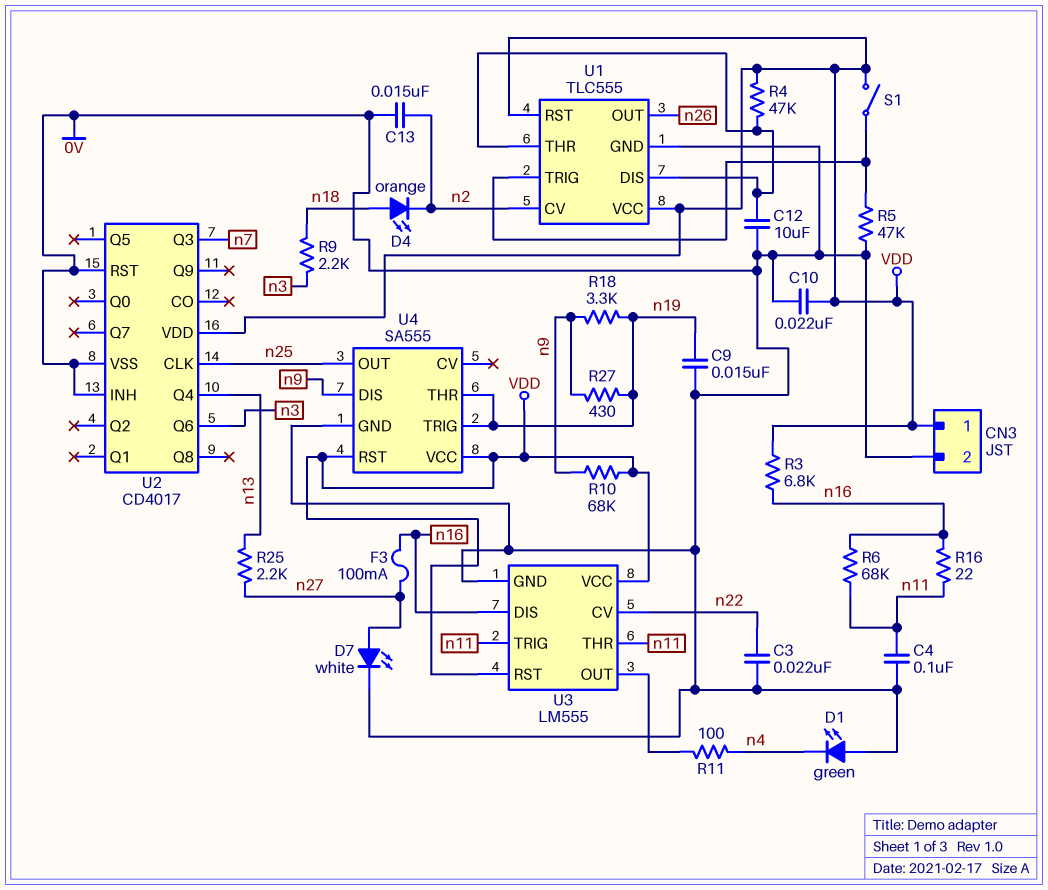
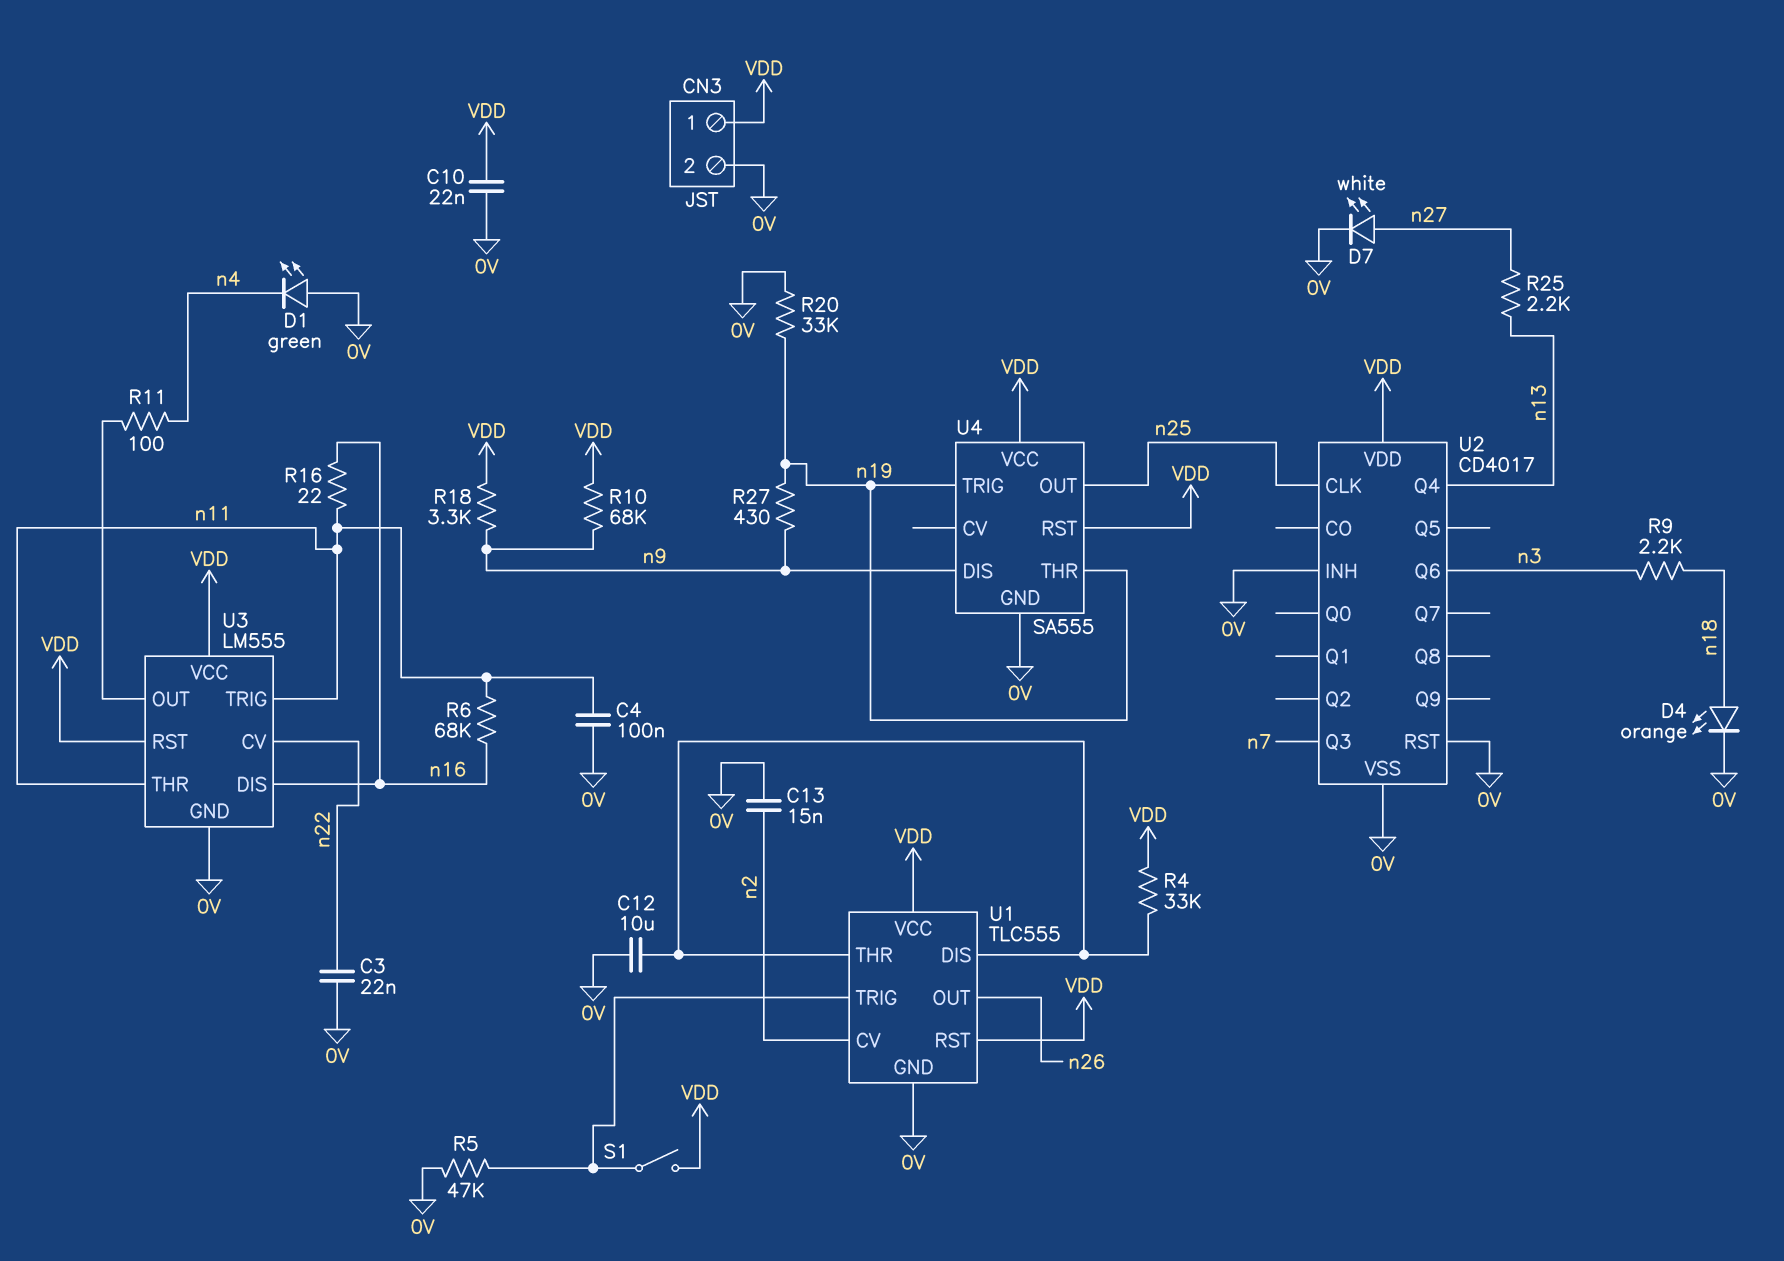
C9: 15nF (0V, n19) -> none
D4: LED orange (A n18, K n2) -> LED orange (A n18, K 0V)
F3: 100mA (n16, n27) -> none
R3: 6.8k (VDD, n16) -> none
R4: 47k (U1/DIS, VDD) -> 33k (U1/DIS, VDD)
R18: 3.3k (n9, n19) -> 3.3k (VDD, n9)
R20: none -> 33k (0V, n19)

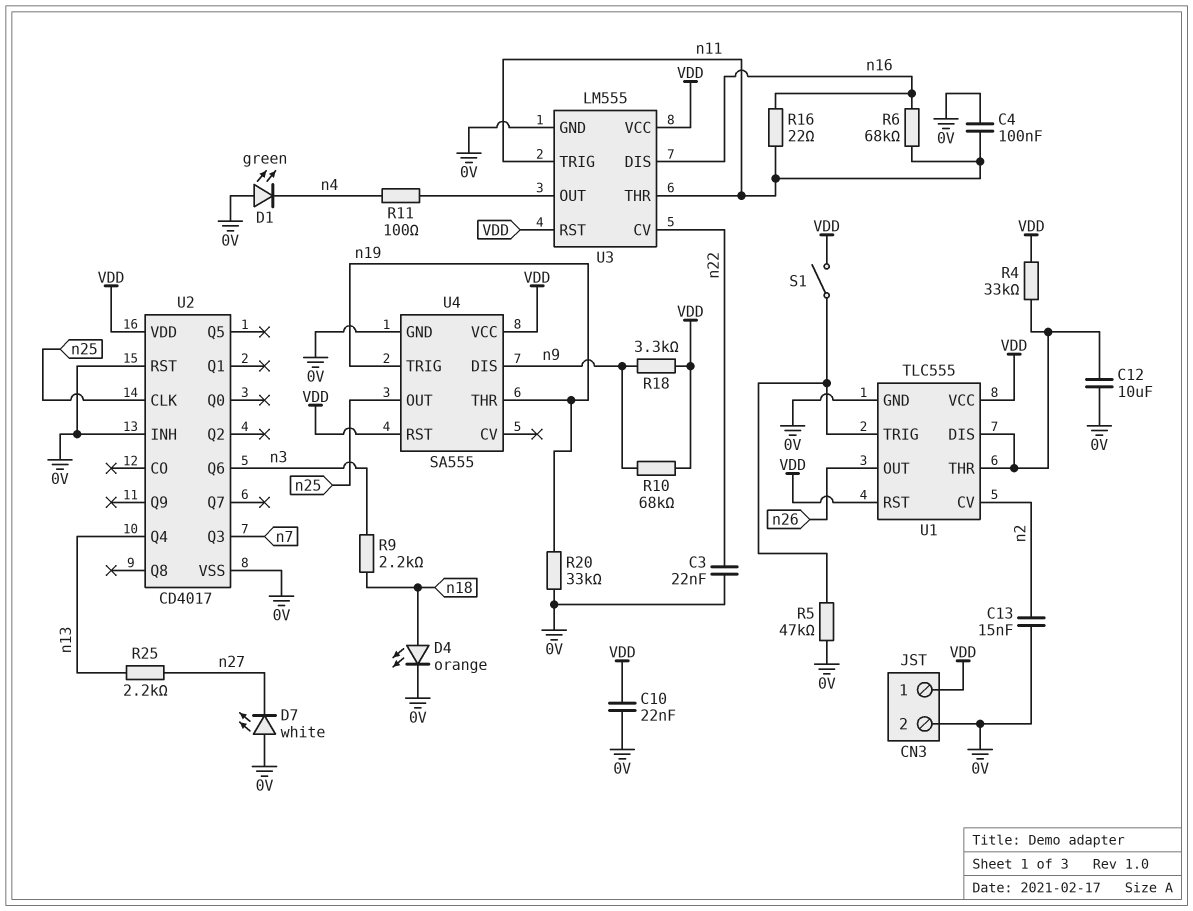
D7: LED white (A n27, K 0V) -> LED white (A 0V, K n27)
R27: 430 (n9, n19) -> none

